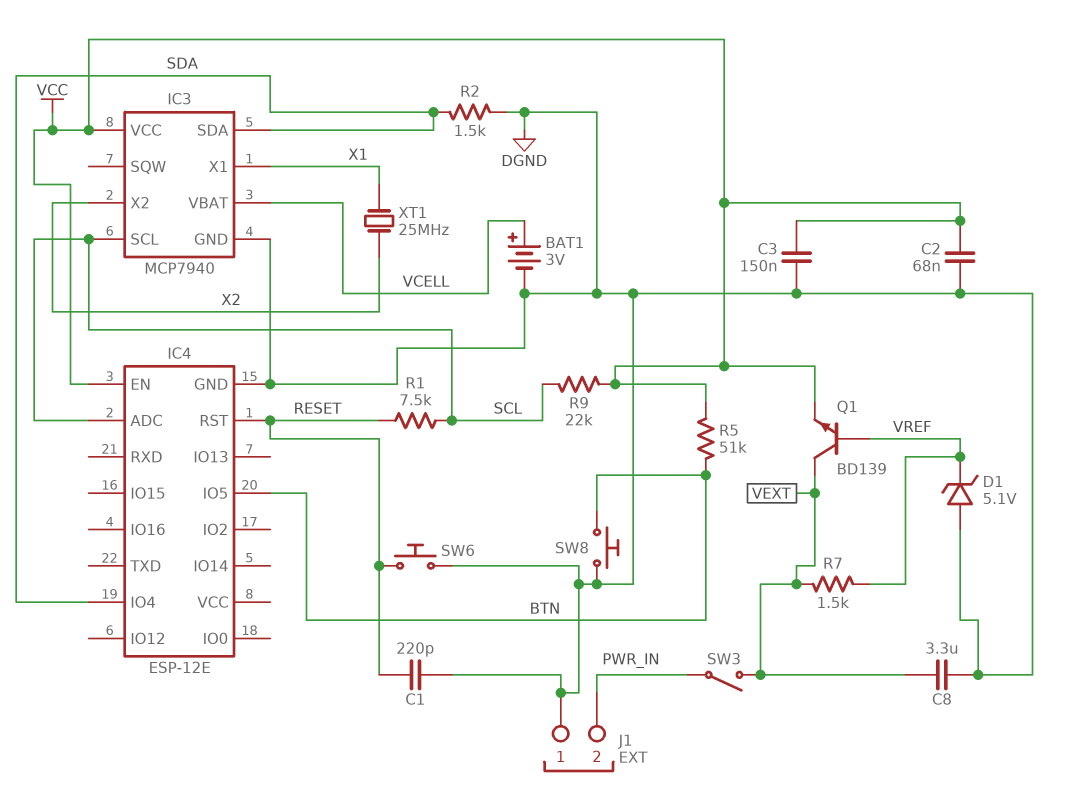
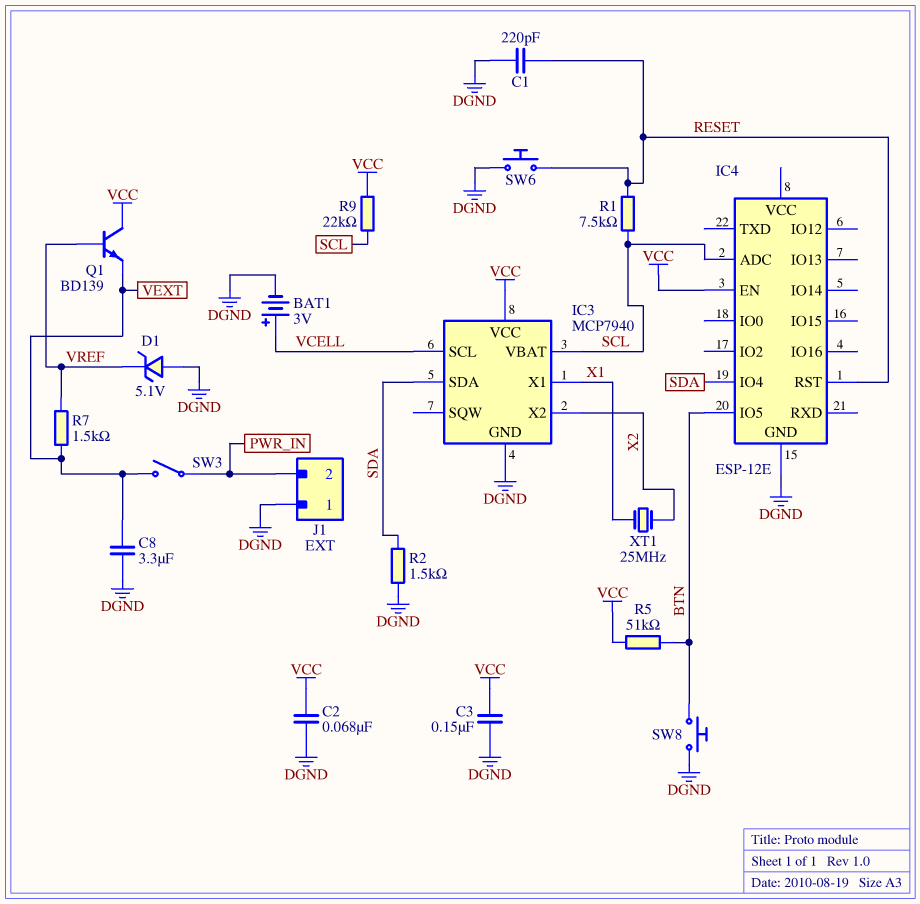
IC3 pin SCL: SCL -> VCELL
IC3 pin VBAT: VCELL -> SCL
Q1: NPN BD139 (B VREF, C VEXT, E VCC) -> NPN BD139 (B VREF, C VCC, E VEXT)

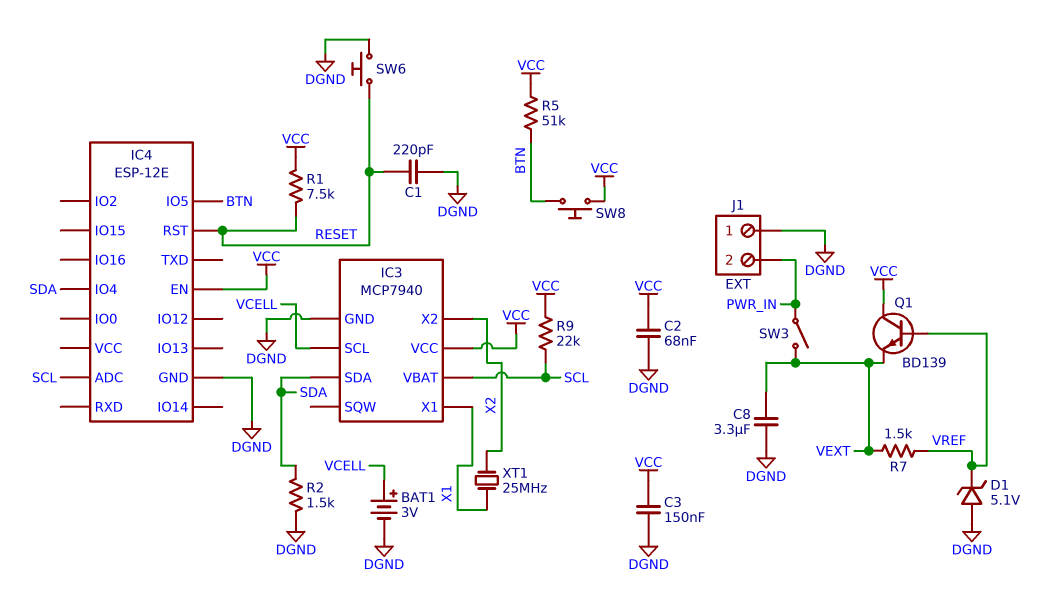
R1: 7.5k (RESET, SCL) -> 7.5k (RESET, VCC)
SW8: button (BTN, DGND) -> button (BTN, VCC)

